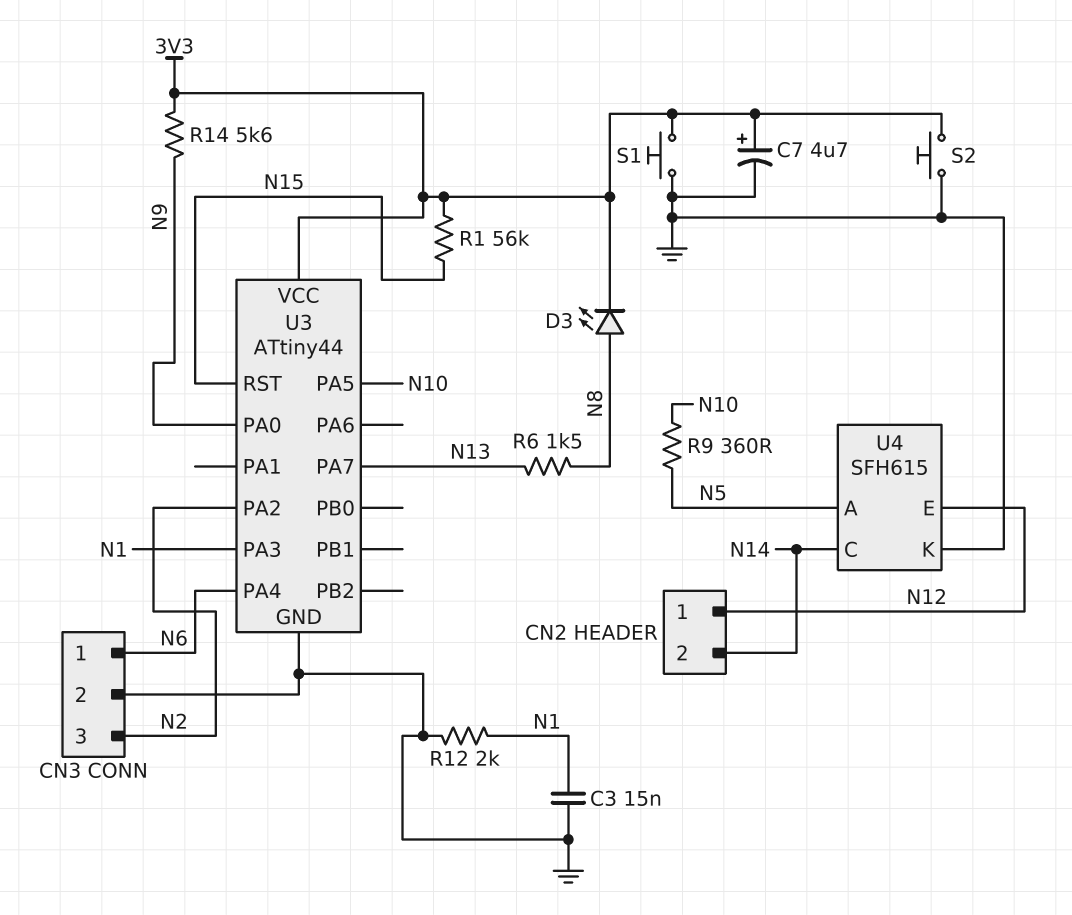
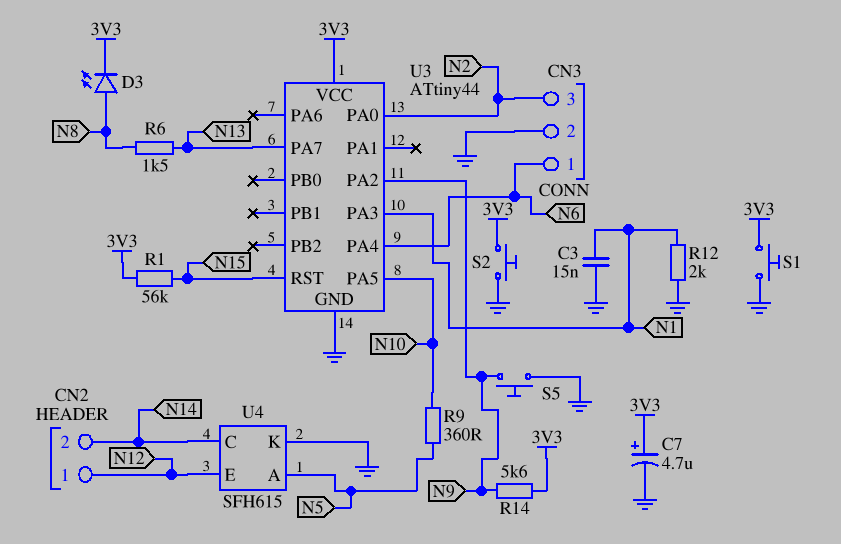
S5: none -> button (GND, N9)
U3 pin PA0: N9 -> N2
U3 pin PA2: N2 -> N9

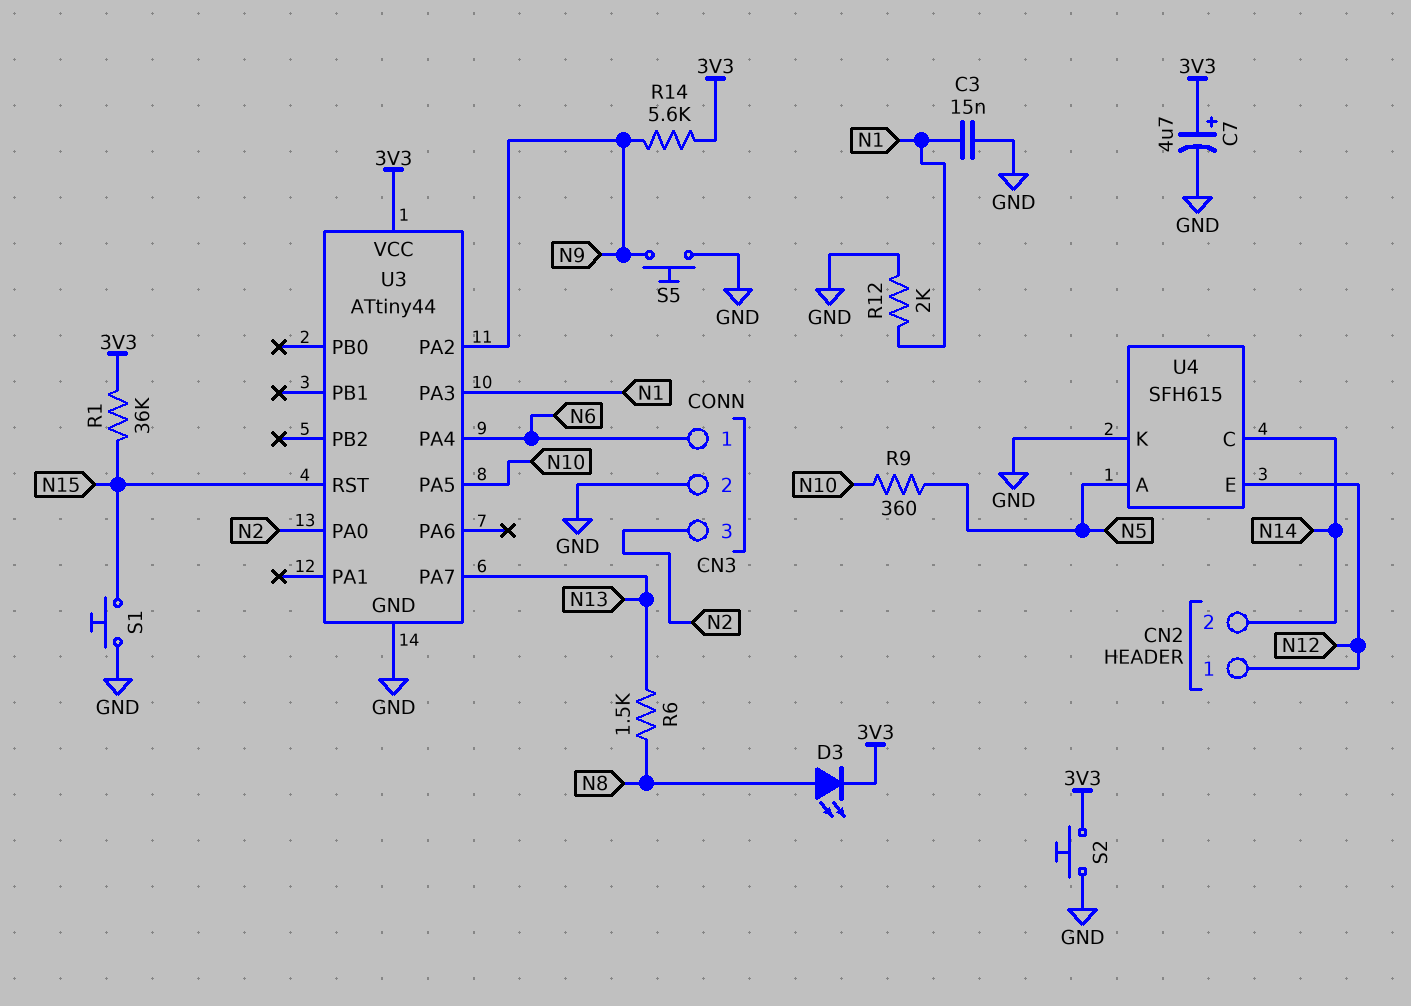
R1: 56k (3V3, N15) -> 36k (3V3, N15)
S1: button (3V3, GND) -> button (GND, N15)

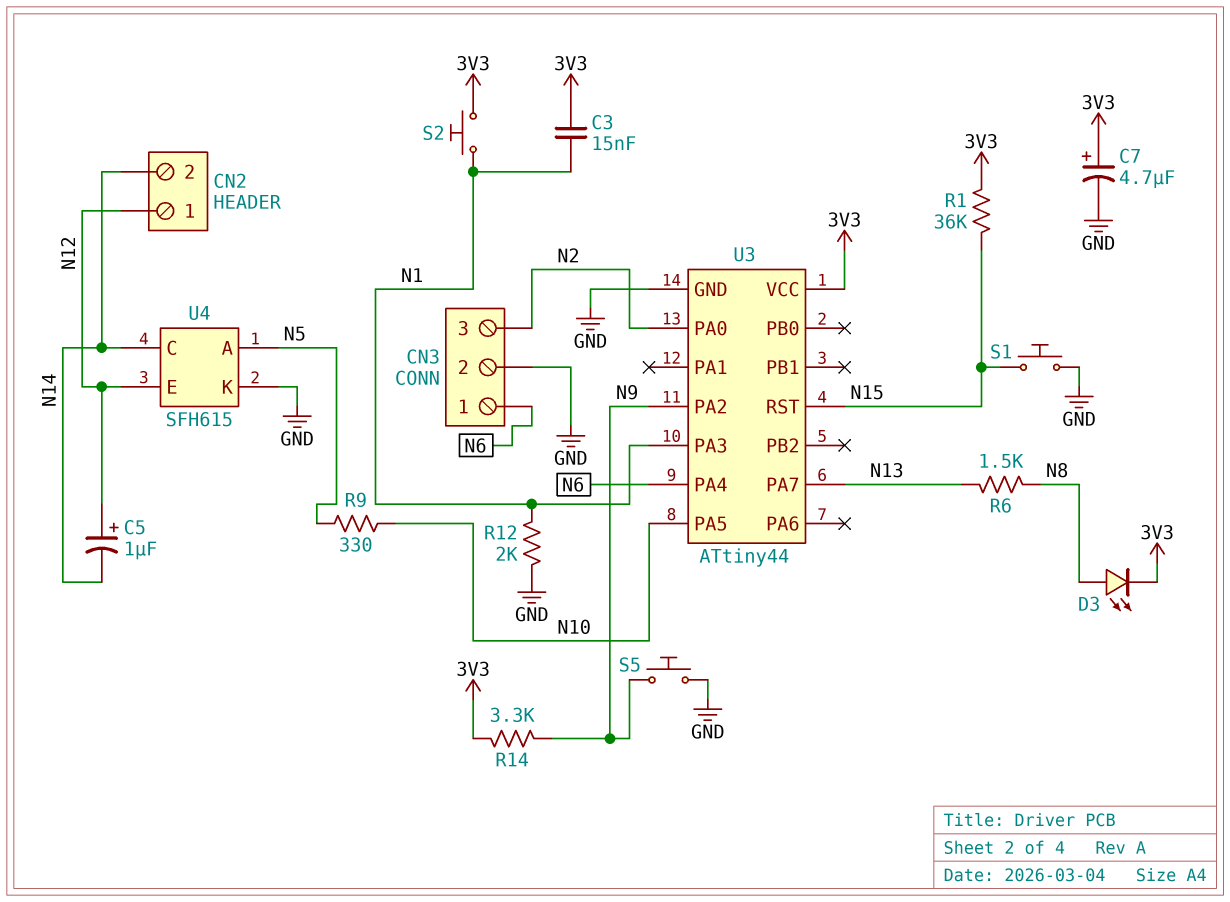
C3: 15nF (GND, N1) -> 15nF (3V3, N1)
C5: none -> 1uF (plus N12, minus N14)
R9: 360 (N5, N10) -> 330 (N5, N10)
R14: 5.6k (3V3, N9) -> 3.3k (3V3, N9)
S2: button (3V3, GND) -> button (3V3, N1)

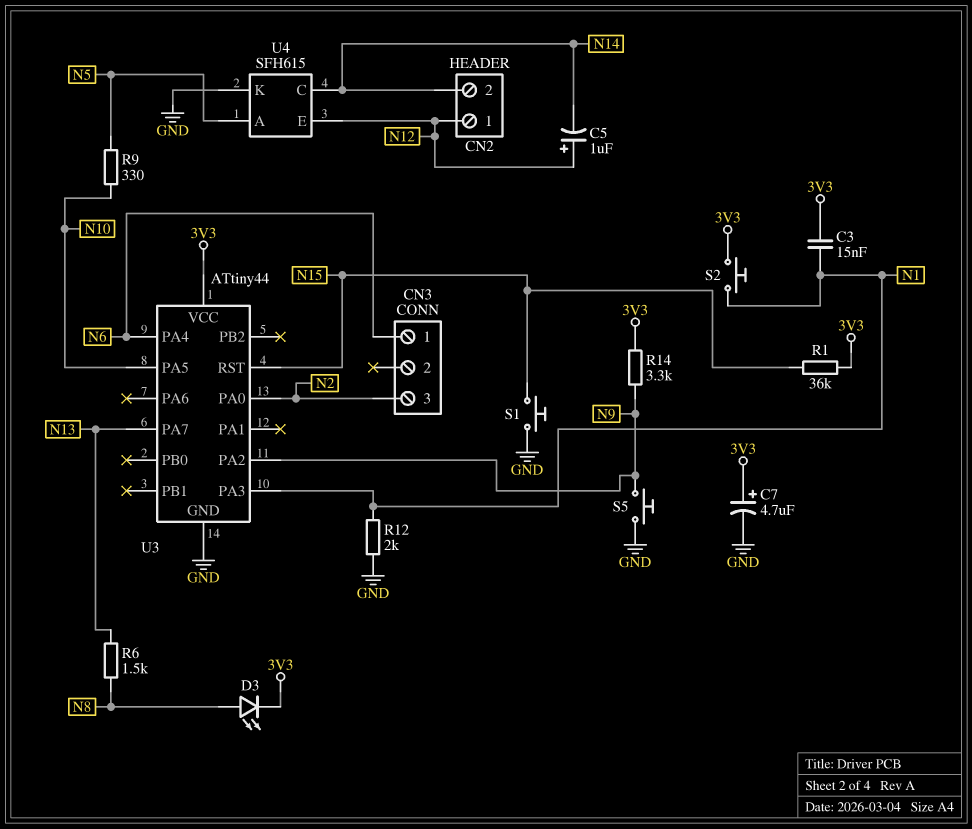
CN3 pin 2: GND -> none

